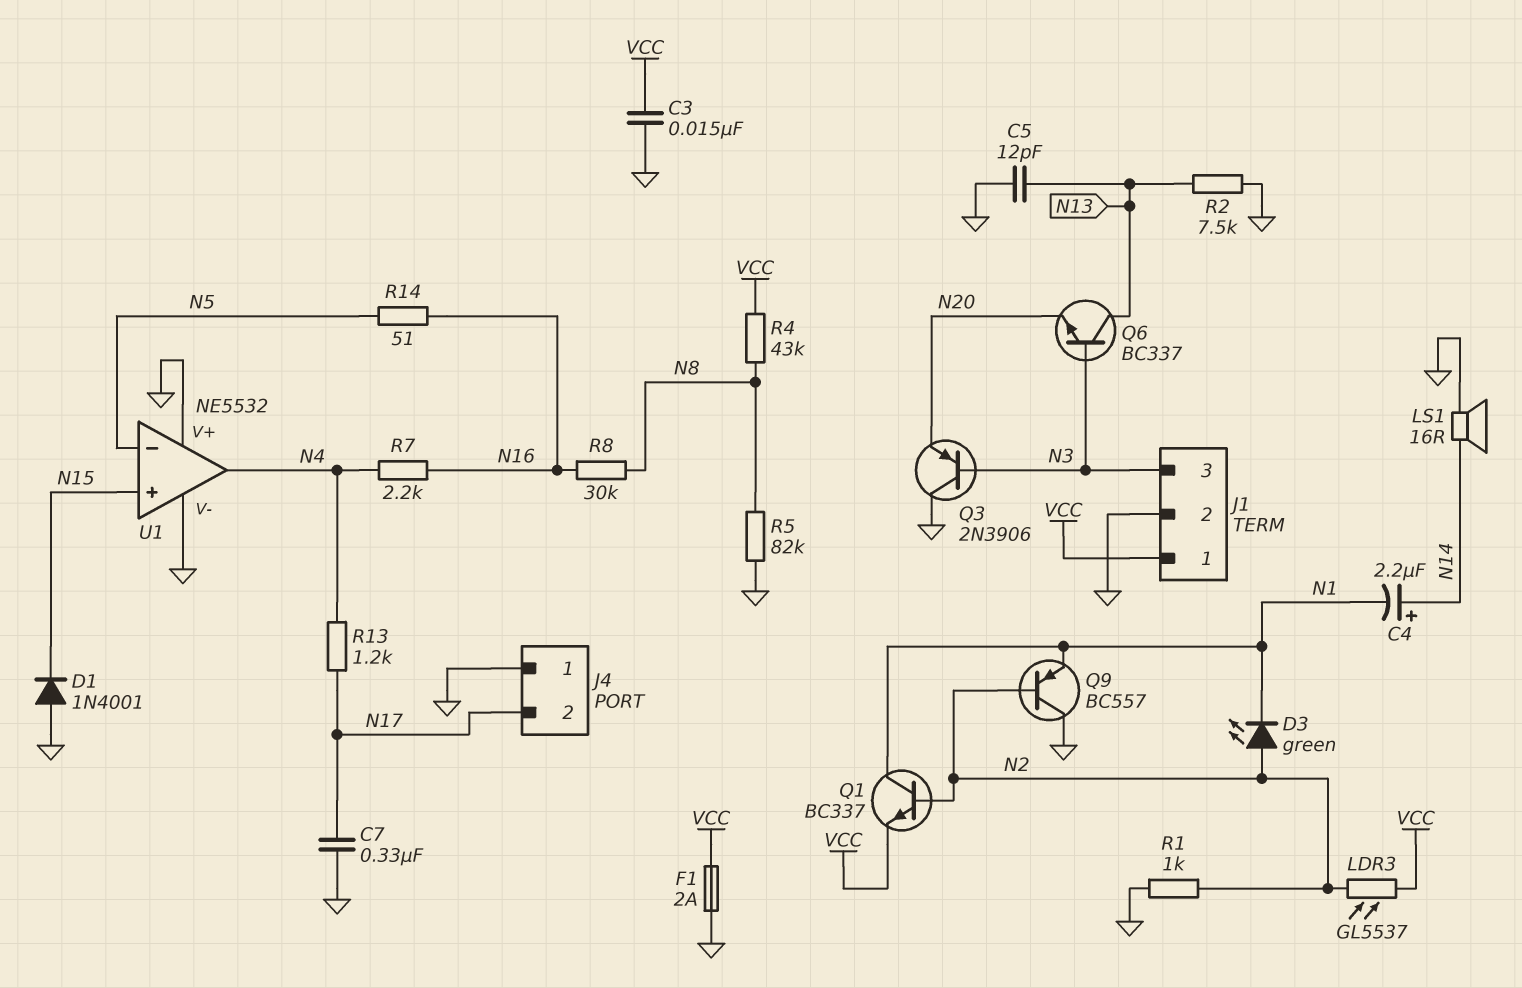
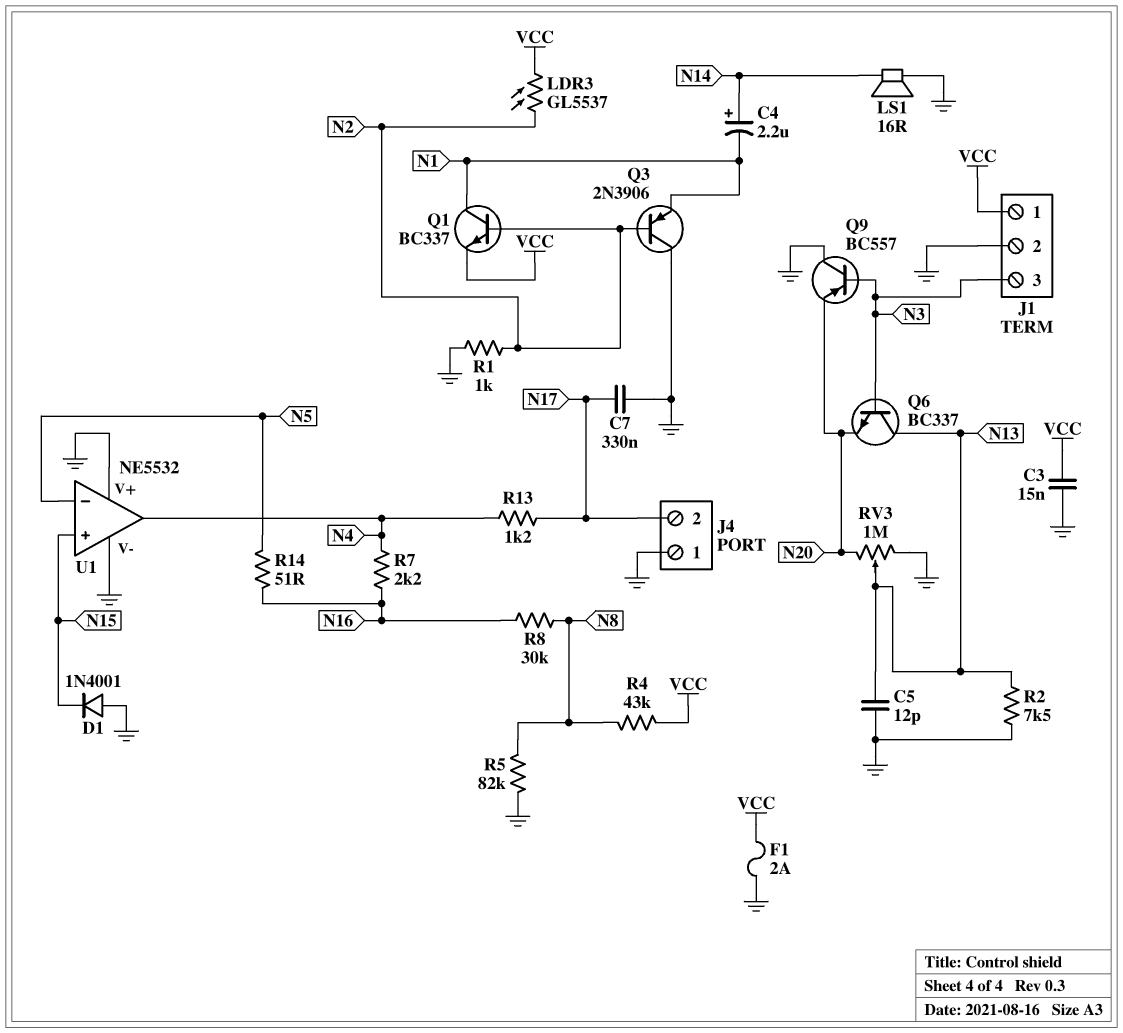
D3: LED green (A N2, K N1) -> none
Q3: PNP 2N3906 (B N3, C GND, E N20) -> PNP 2N3906 (B N2, C GND, E N1)
Q9: PNP BC557 (B N2, C GND, E N1) -> PNP BC557 (B N3, C GND, E N20)
RV3: none -> 1M (GND, N20, wiper N13)

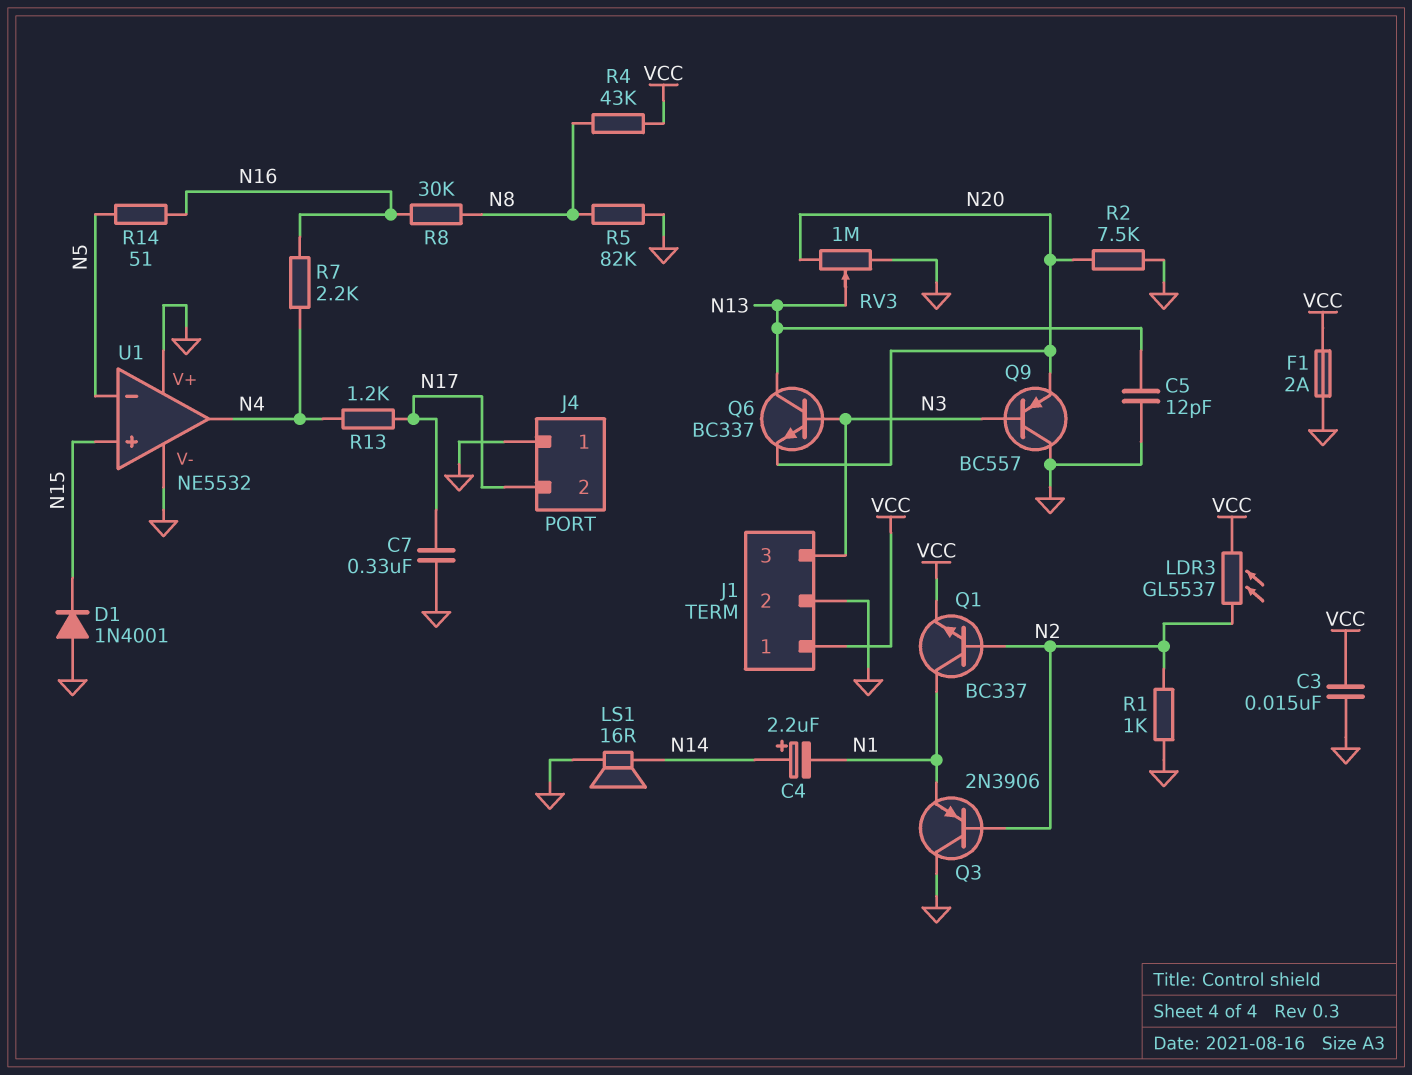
R2: 7.5k (GND, N13) -> 7.5k (GND, N20)

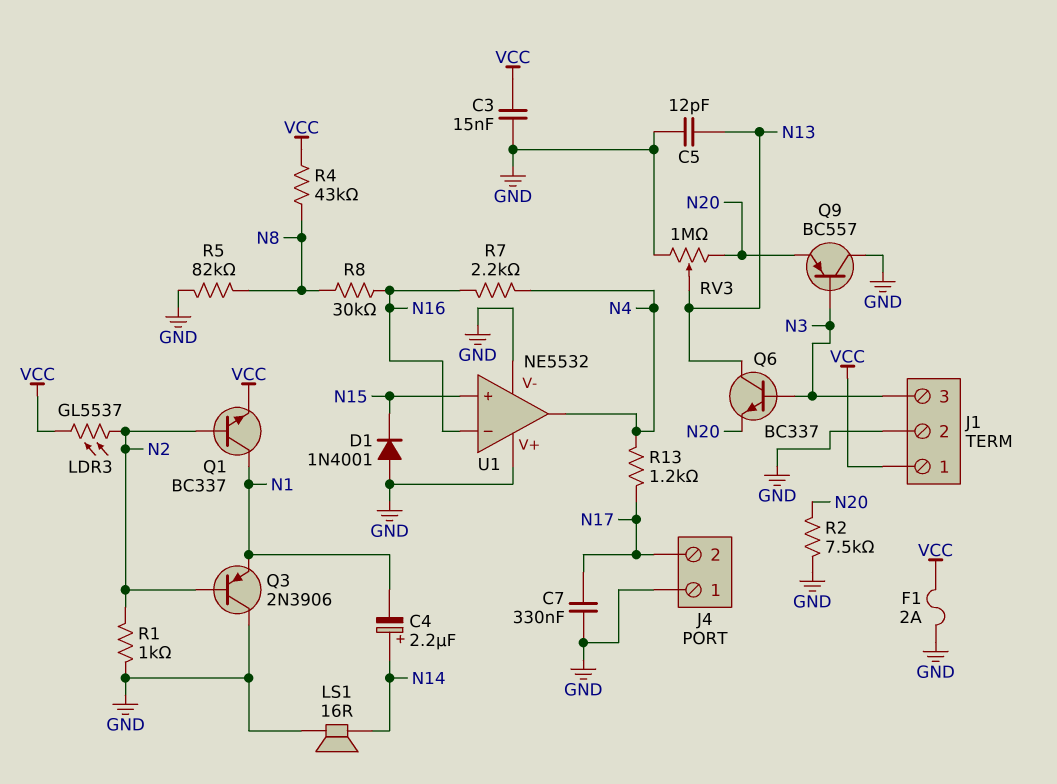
R14: 51 (N5, N16) -> none
U1 pin in-: N5 -> N16

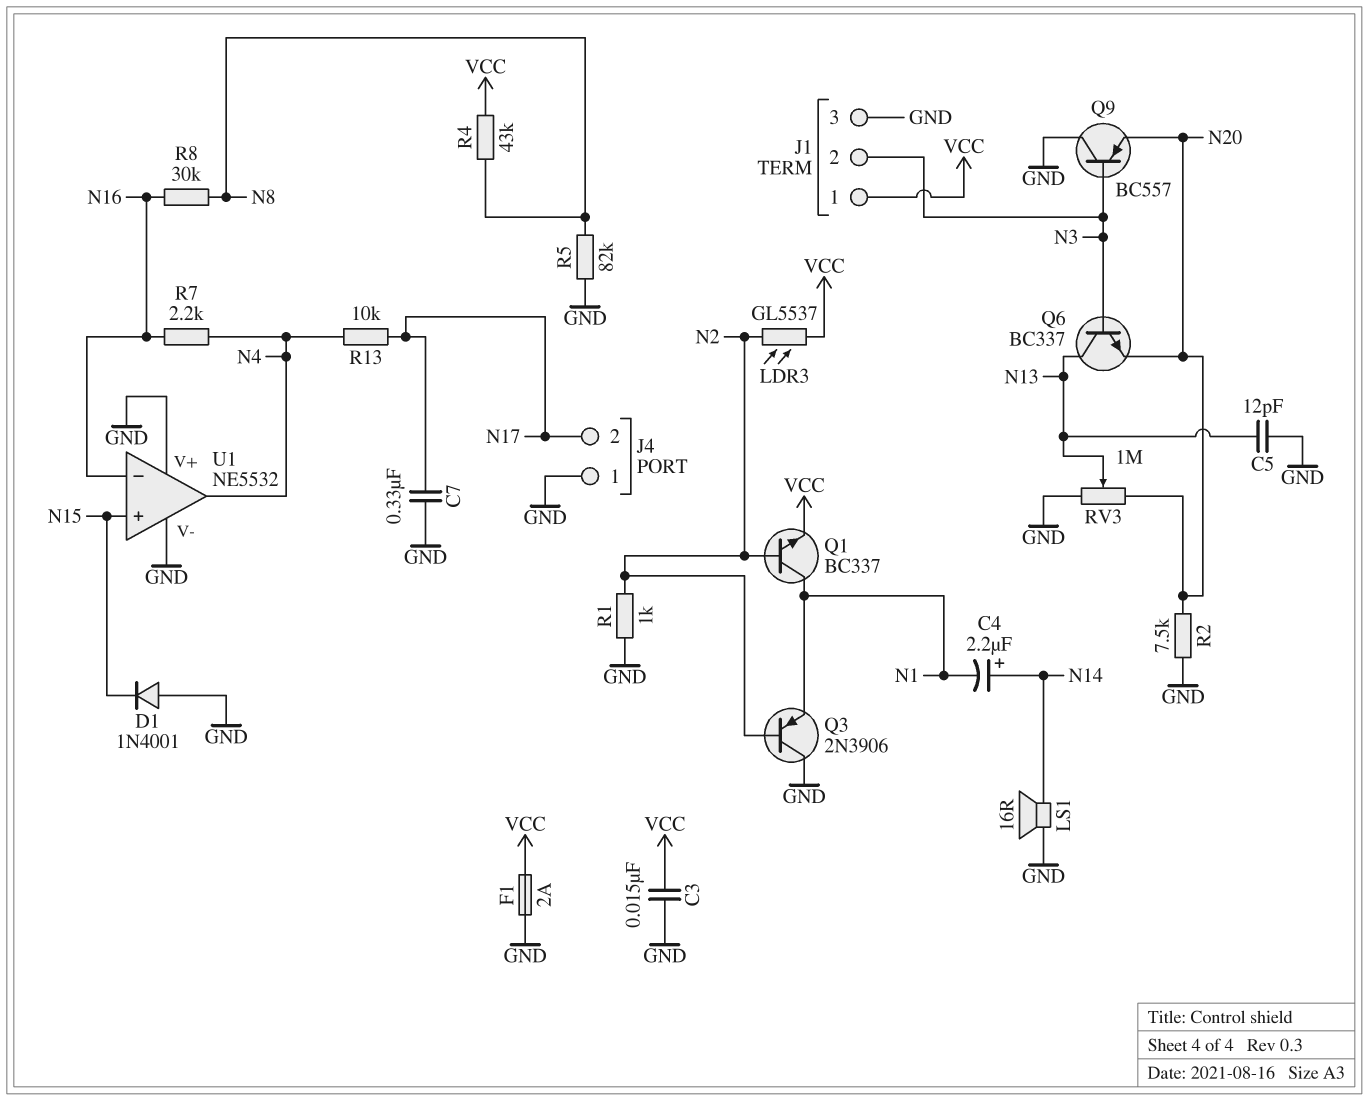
J1 pin 2: GND -> N3
J1 pin 3: N3 -> GND
R13: 1.2k (N4, N17) -> 10k (N4, N17)

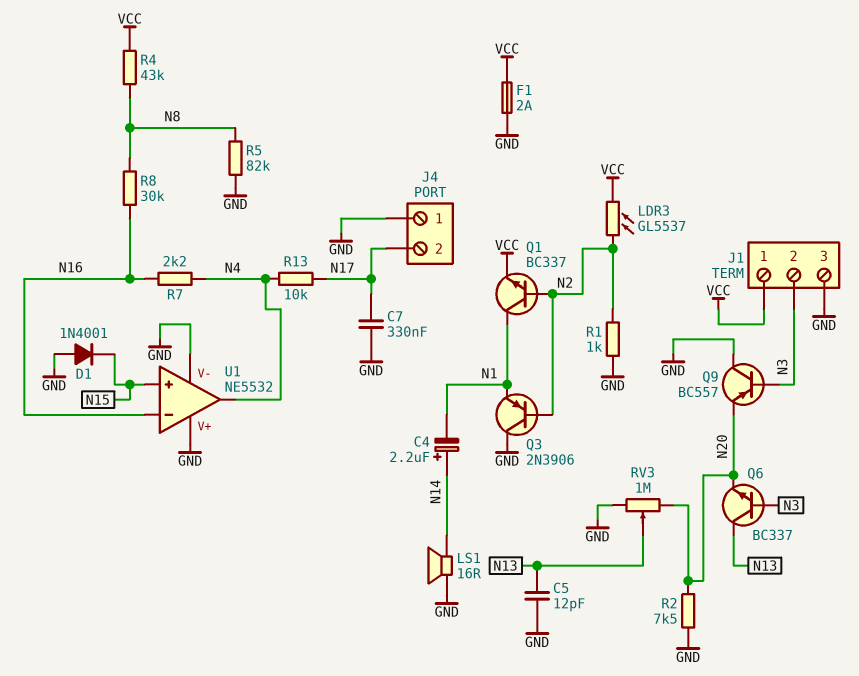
C3: 15nF (GND, VCC) -> none

